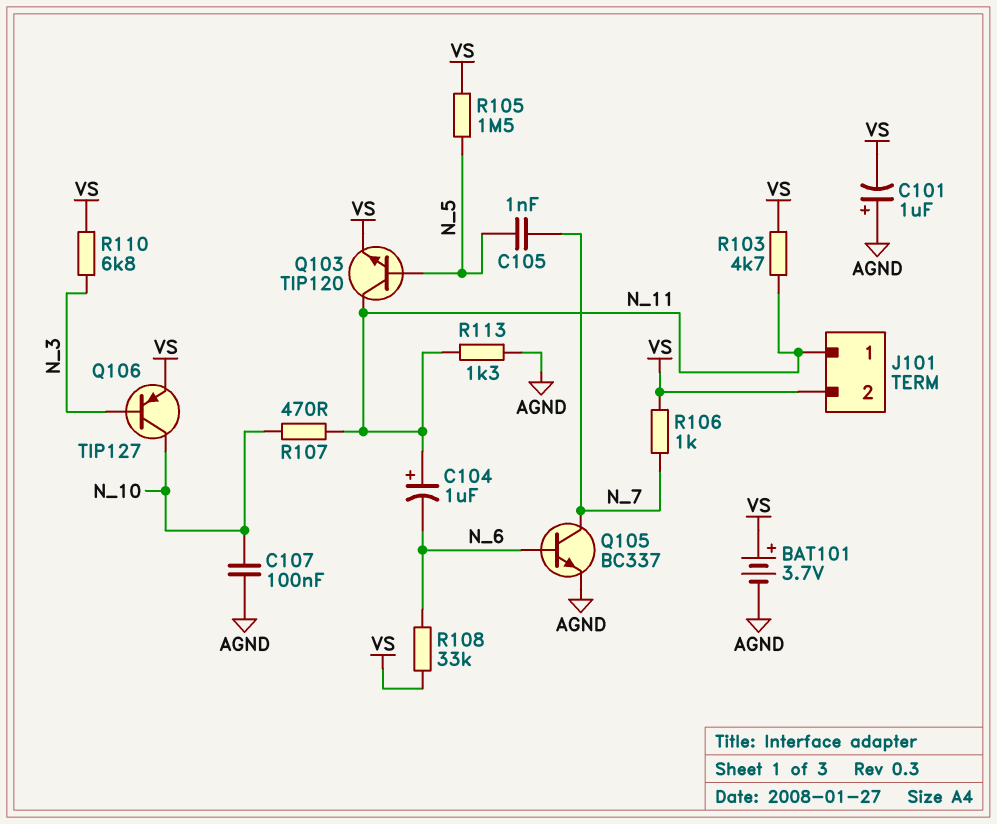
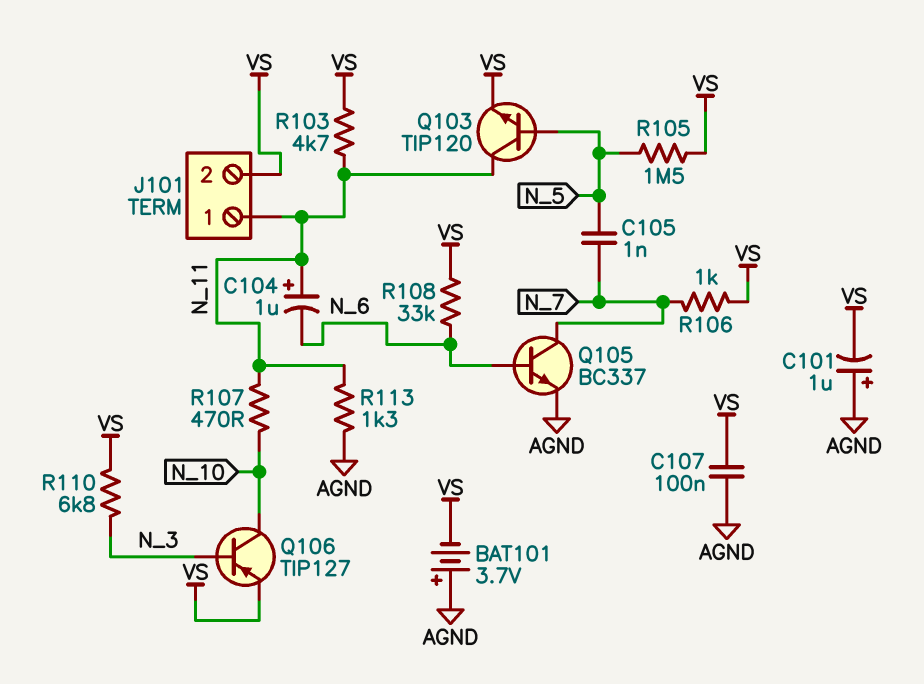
BAT101: 3.7V (plus VS, minus AGND) -> 3.7V (plus AGND, minus VS)
C107: 100nF (AGND, N_10) -> 100nF (AGND, VS)

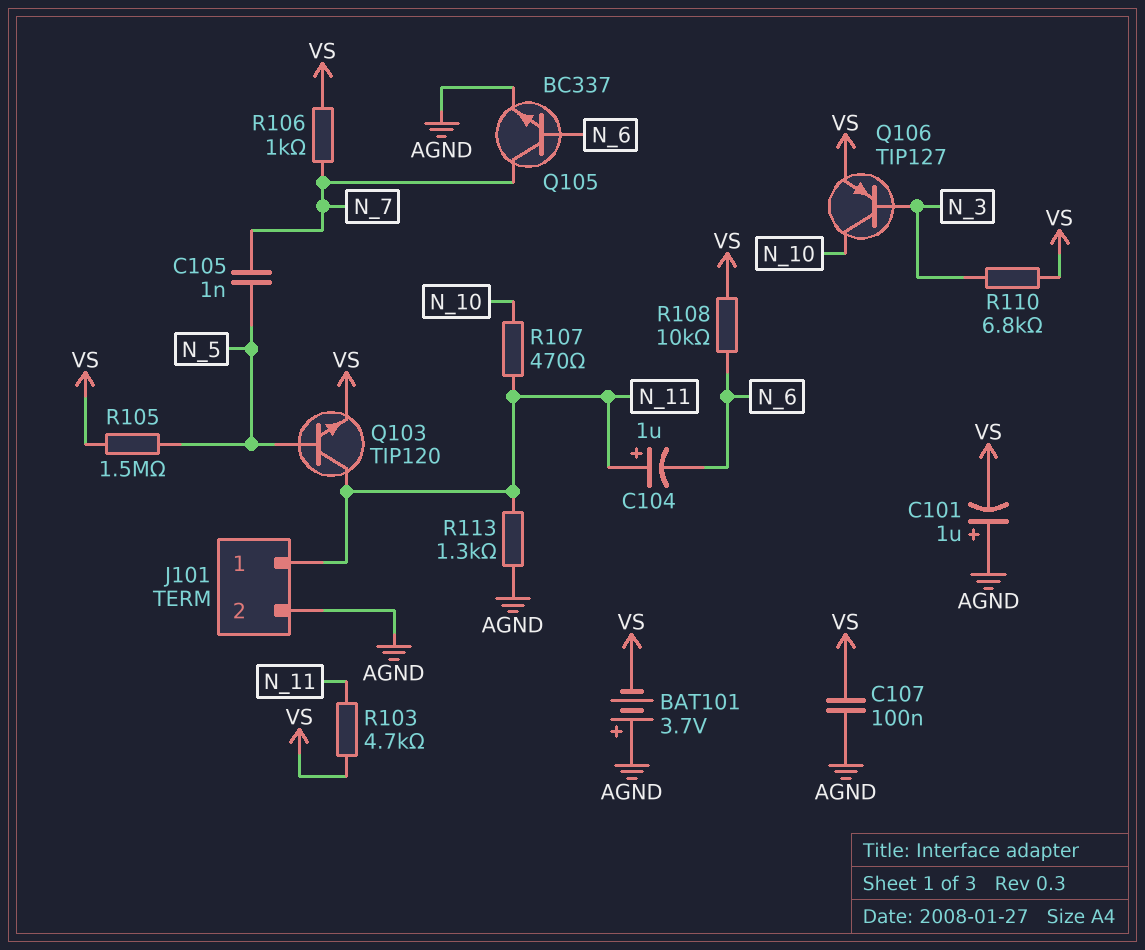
J101 pin 2: VS -> AGND
R108: 33k (N_6, VS) -> 10k (N_6, VS)

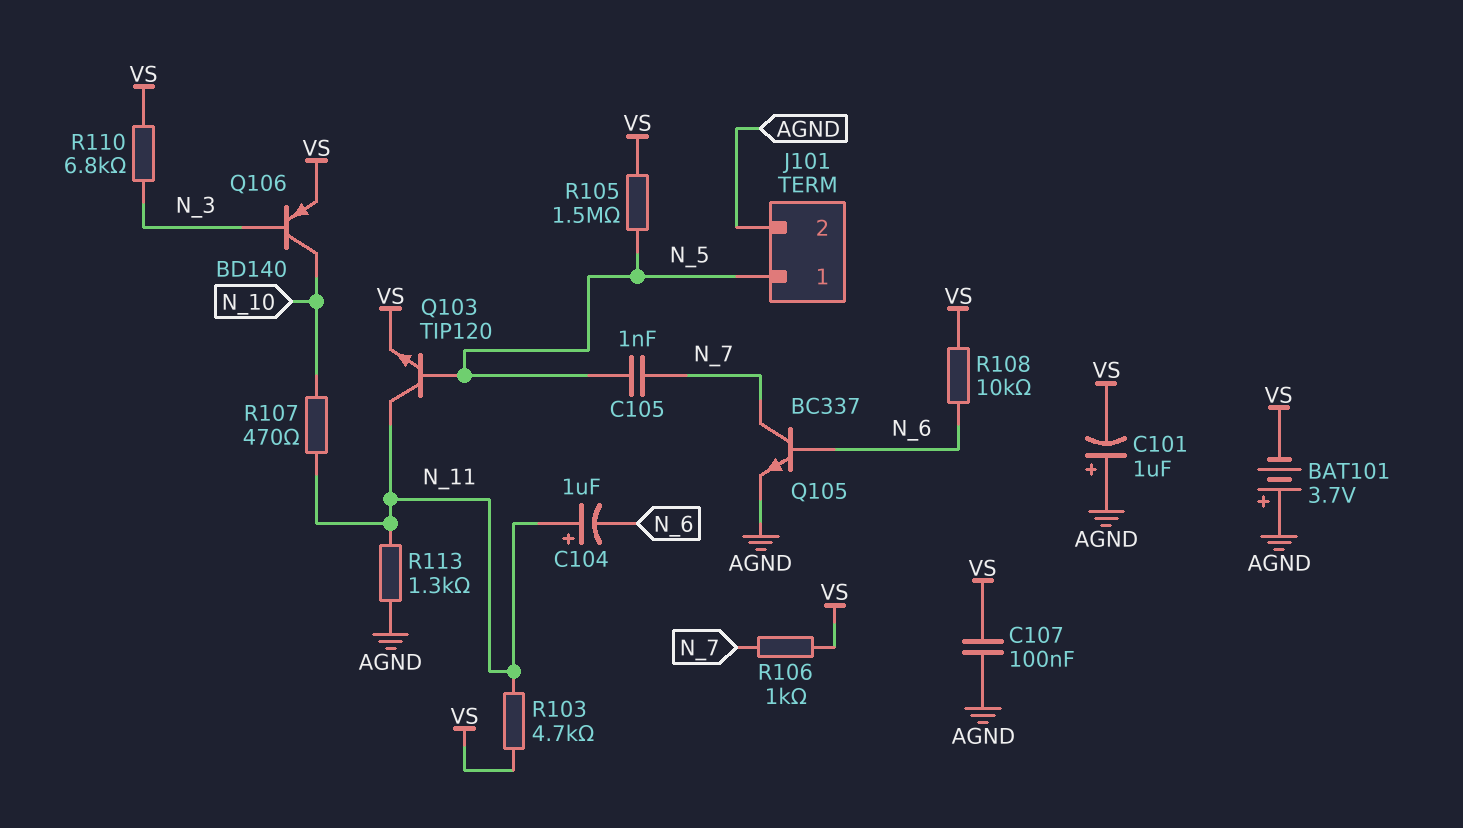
J101 pin 1: N_11 -> N_5
Q106: PNP TIP127 (B N_3, C N_10, E VS) -> PNP BD140 (B N_3, C N_10, E VS)

